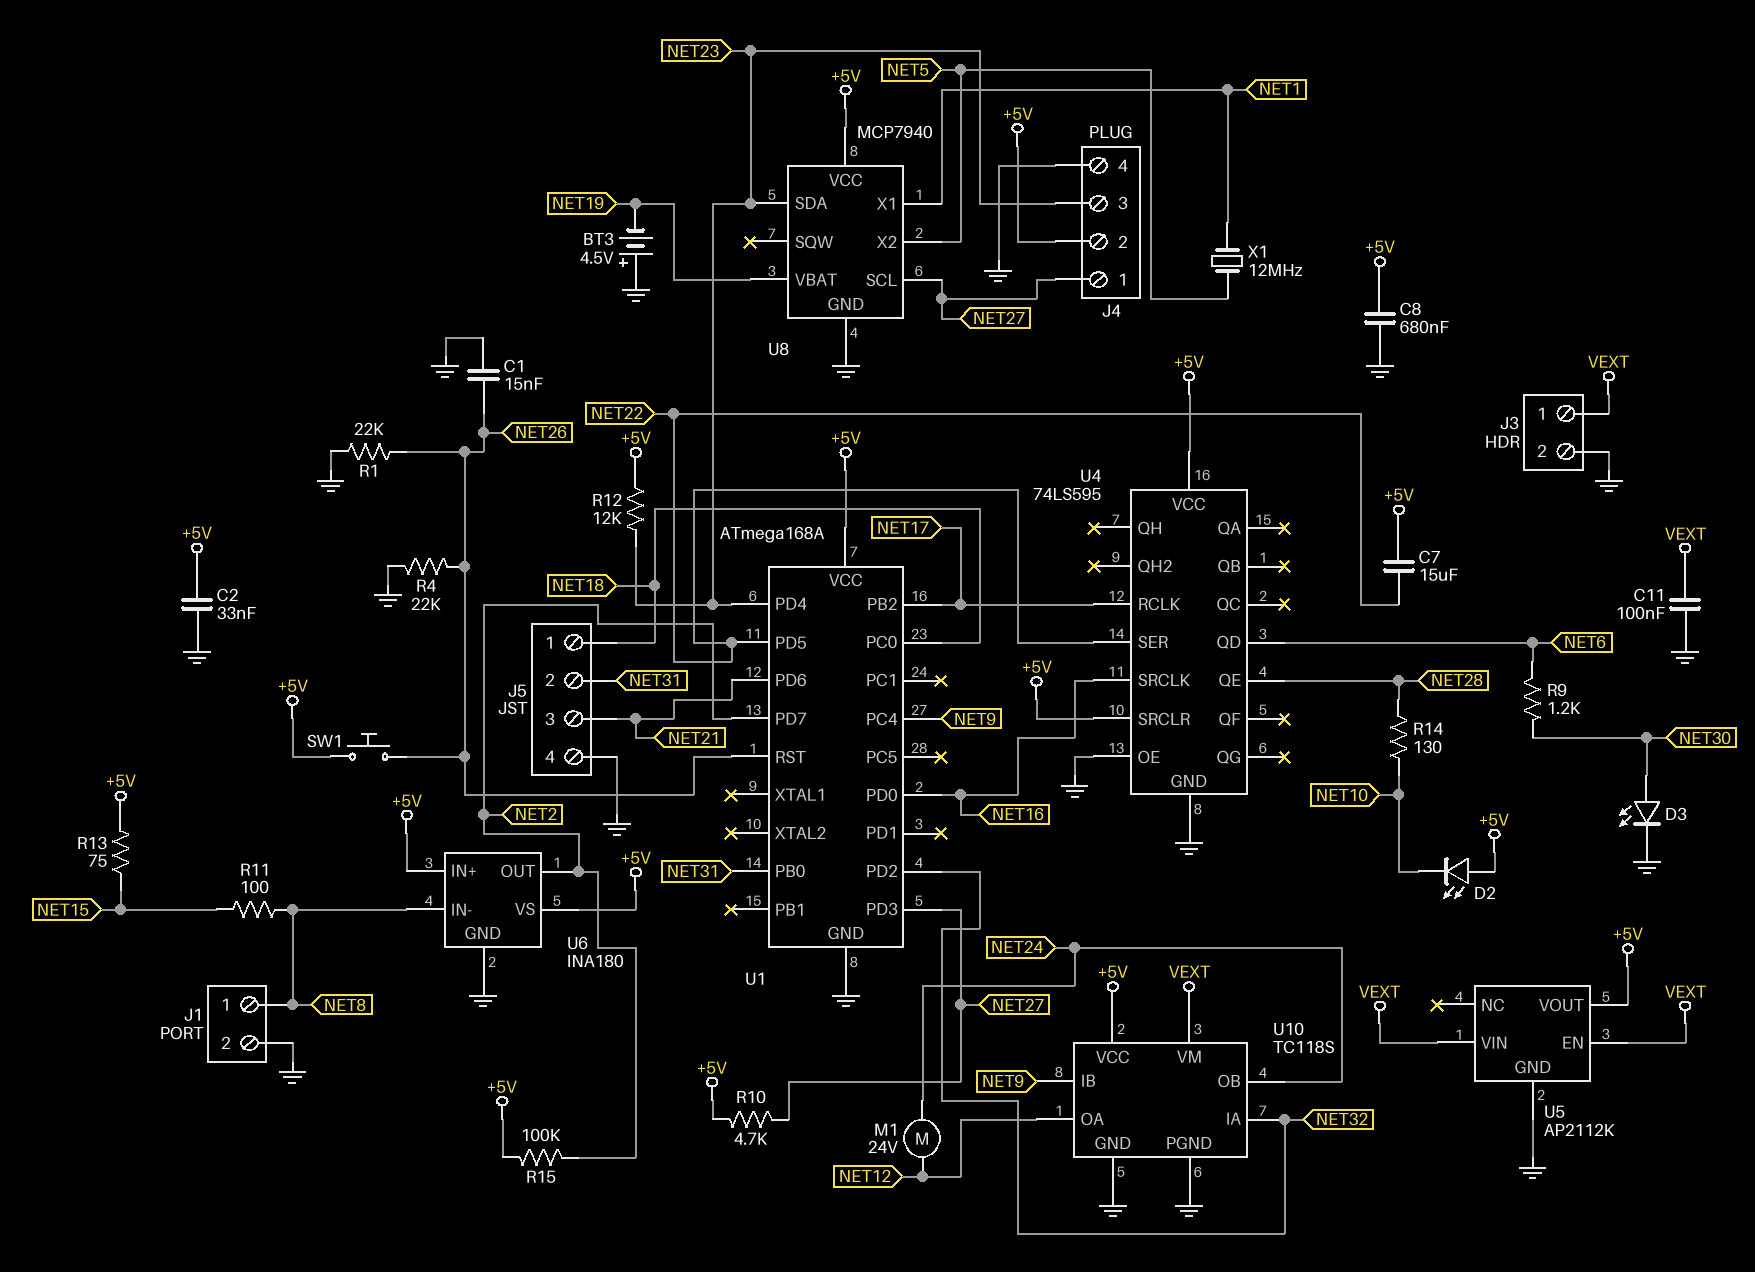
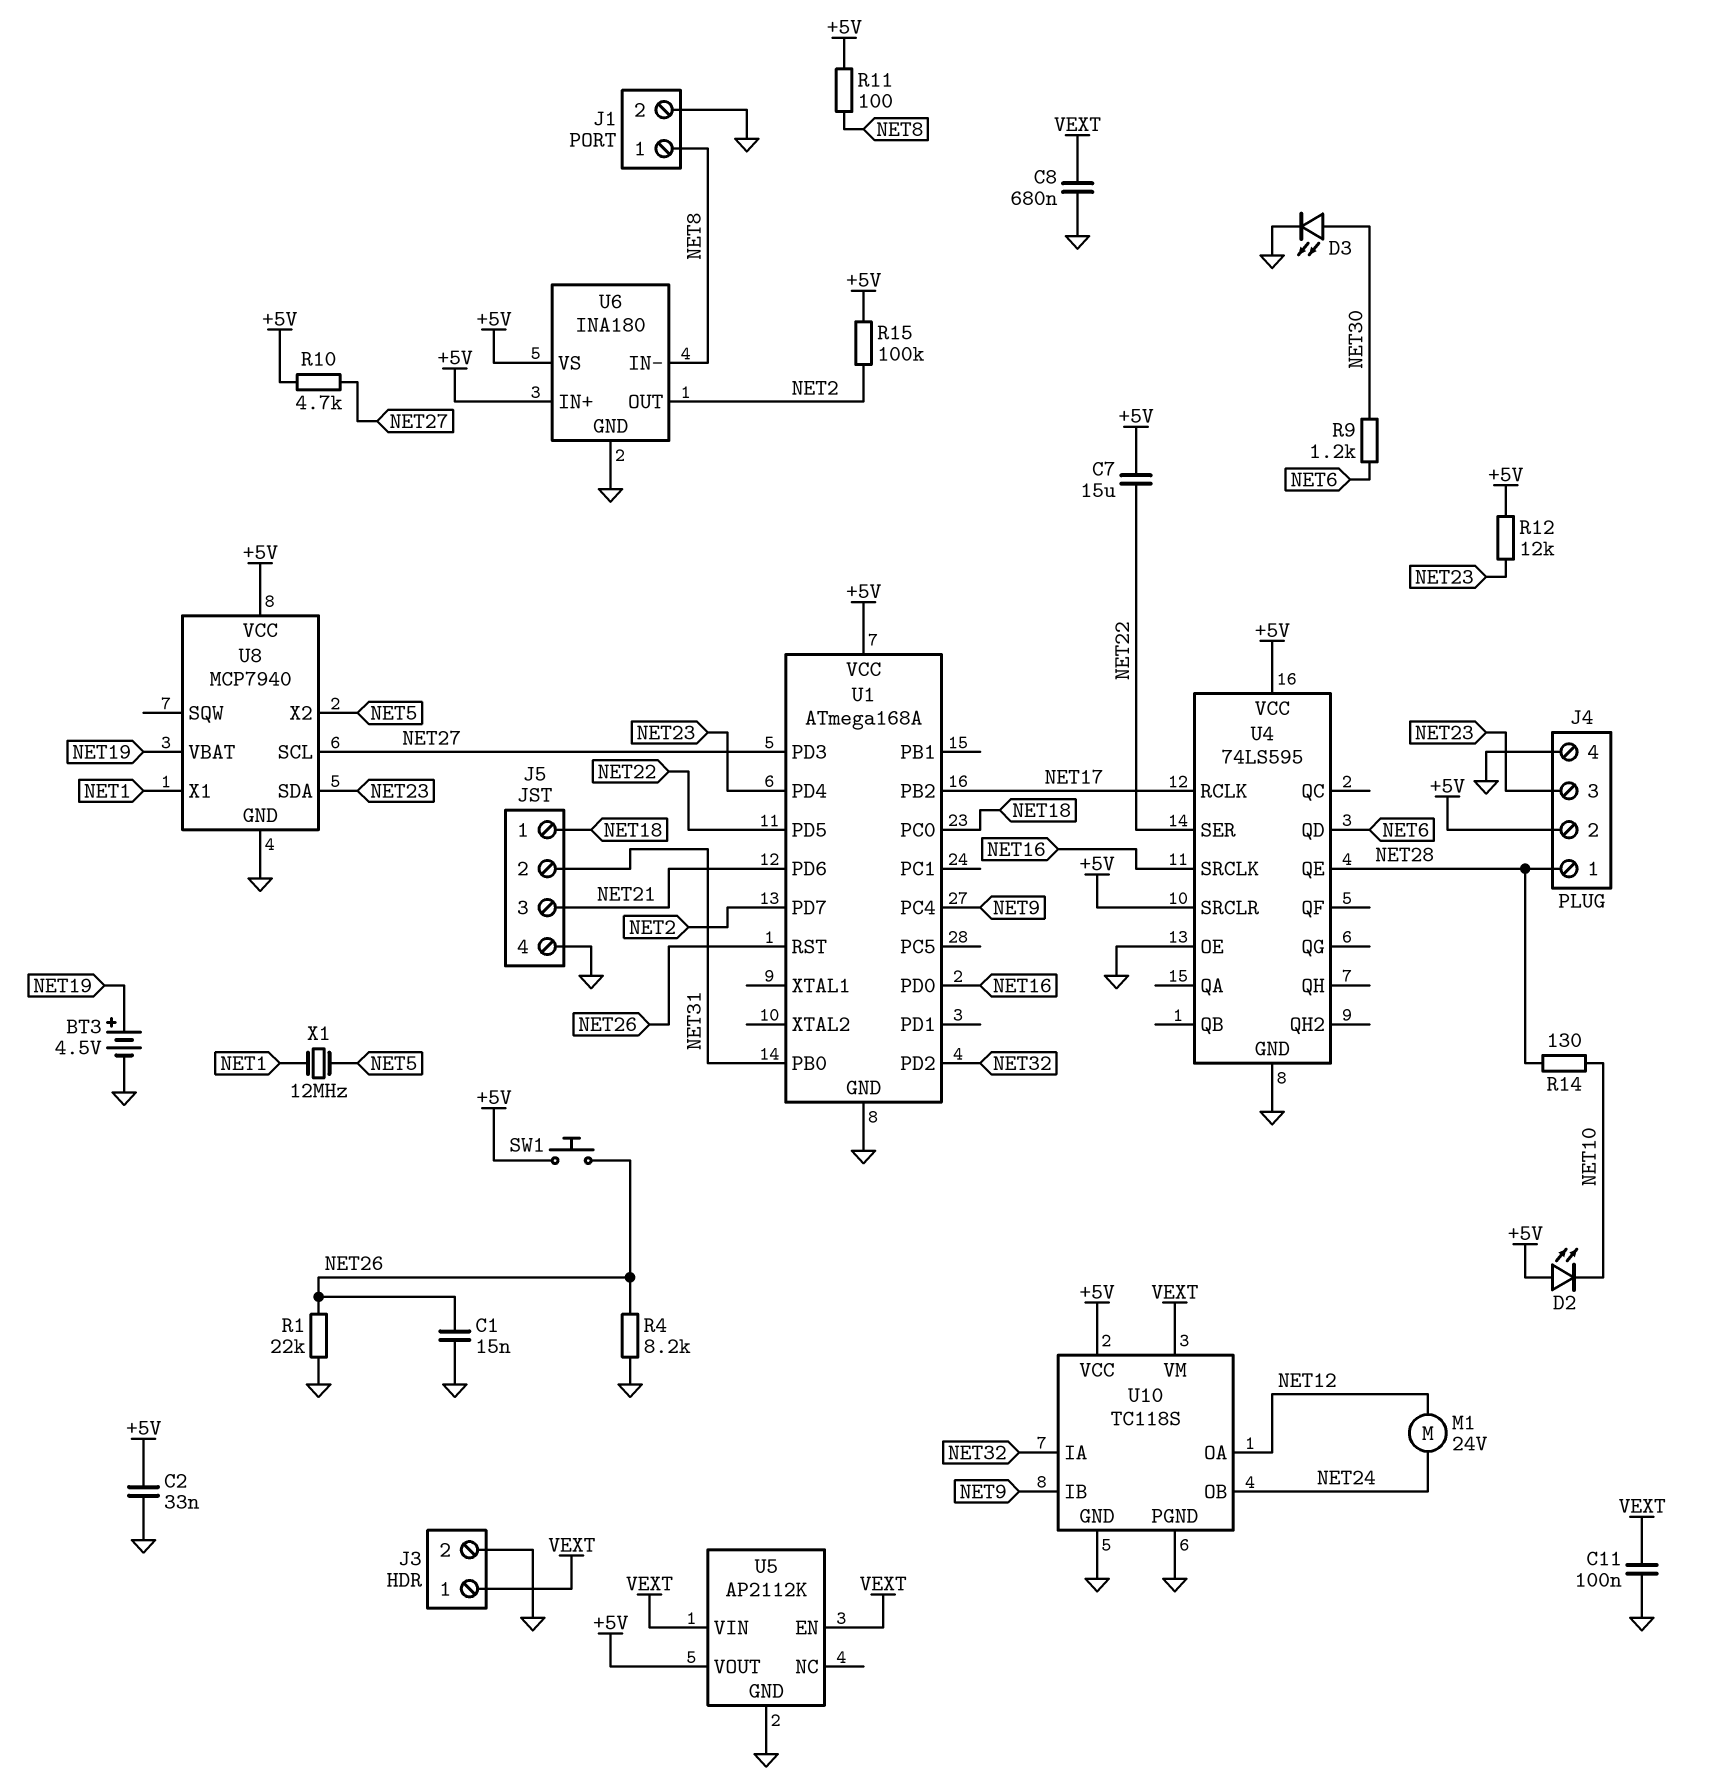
BT3: 4.5V (plus GND, minus NET19) -> 4.5V (plus NET19, minus GND)
C8: 680nF (+5V, GND) -> 680nF (GND, VEXT)
J4 pin 1: NET27 -> NET28
R4: 22k (GND, NET26) -> 8.2k (GND, NET26)
R11: 100 (NET8, NET15) -> 100 (+5V, NET8)
R13: 75 (+5V, NET15) -> none

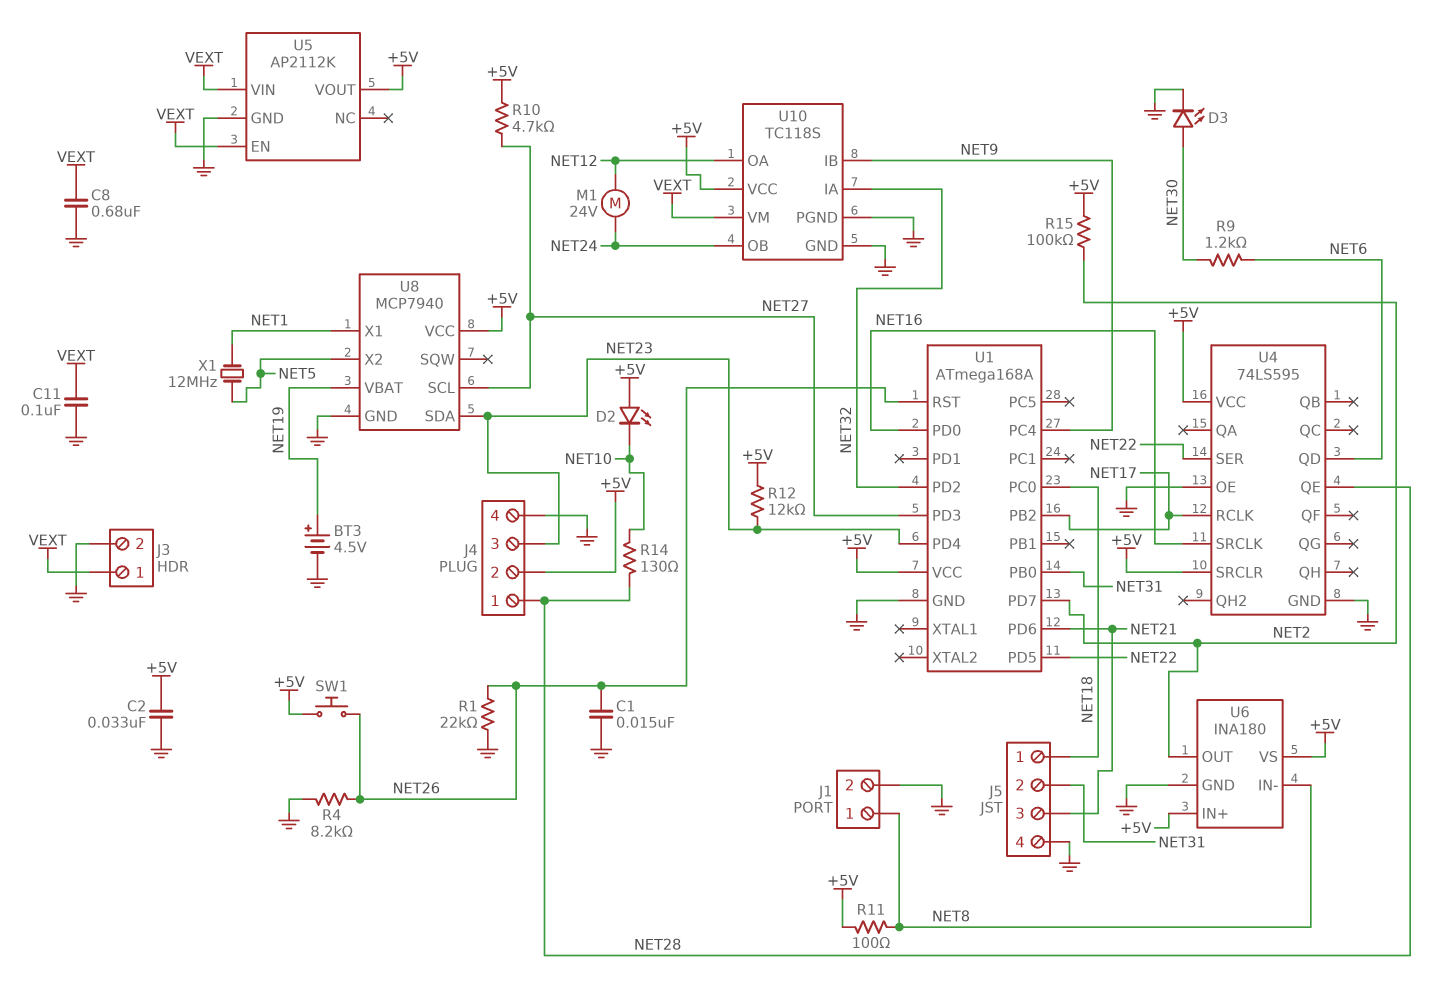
C7: 15uF (+5V, NET22) -> none

